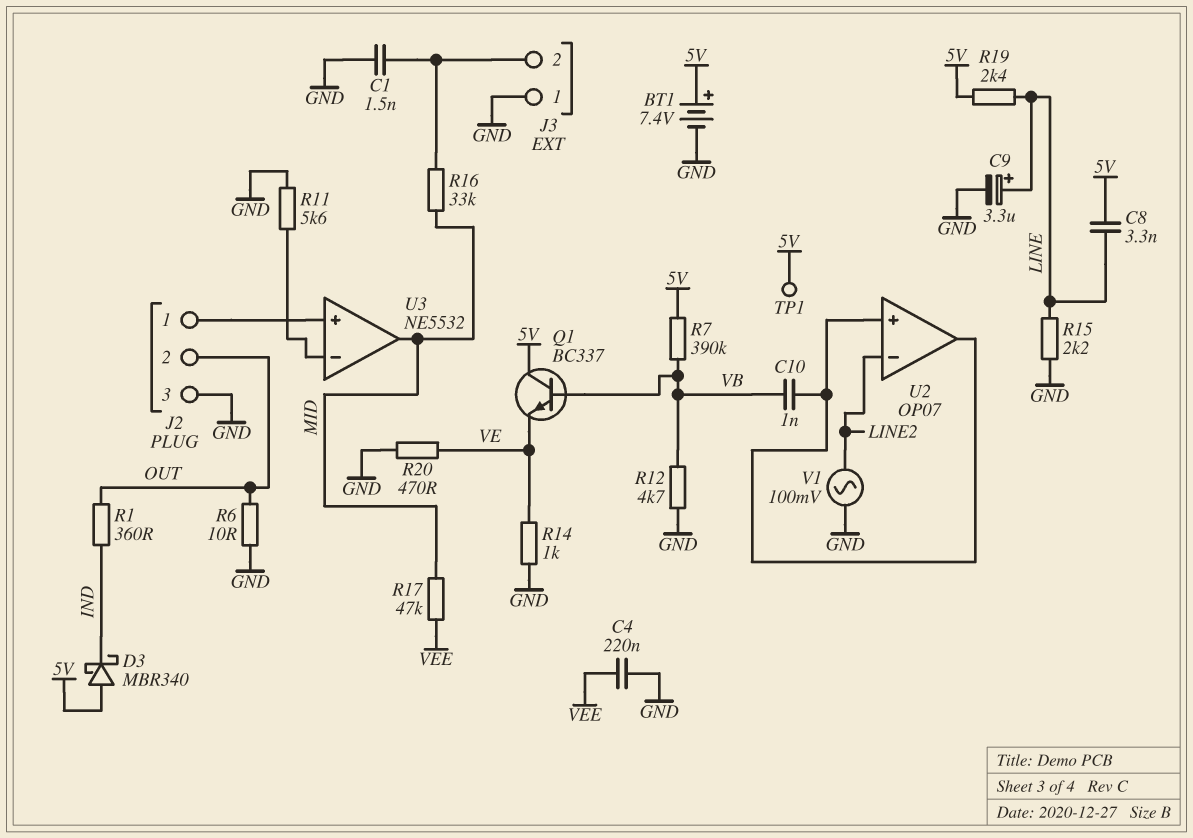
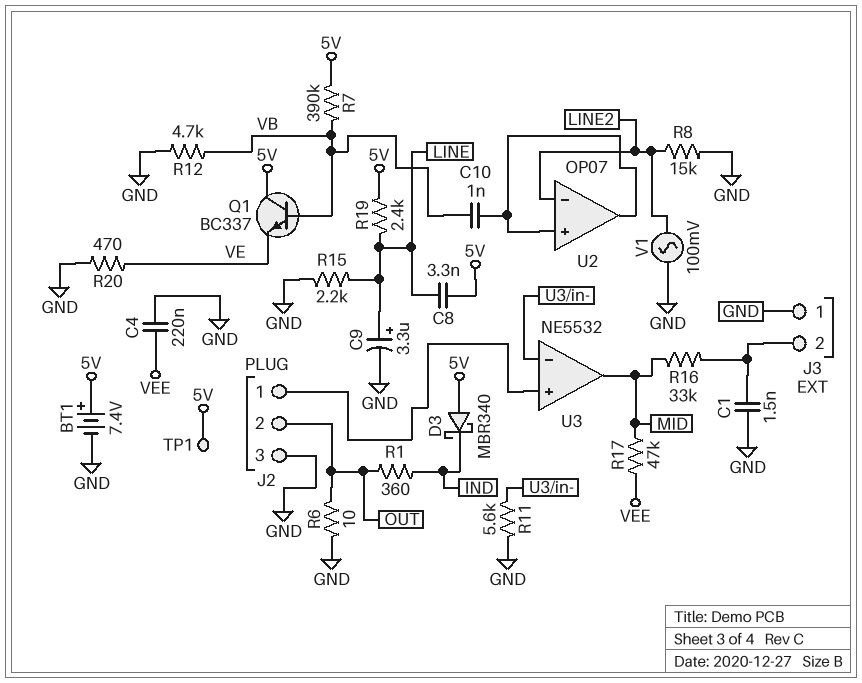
R8: none -> 15k (GND, LINE2)
R14: 1k (GND, VE) -> none

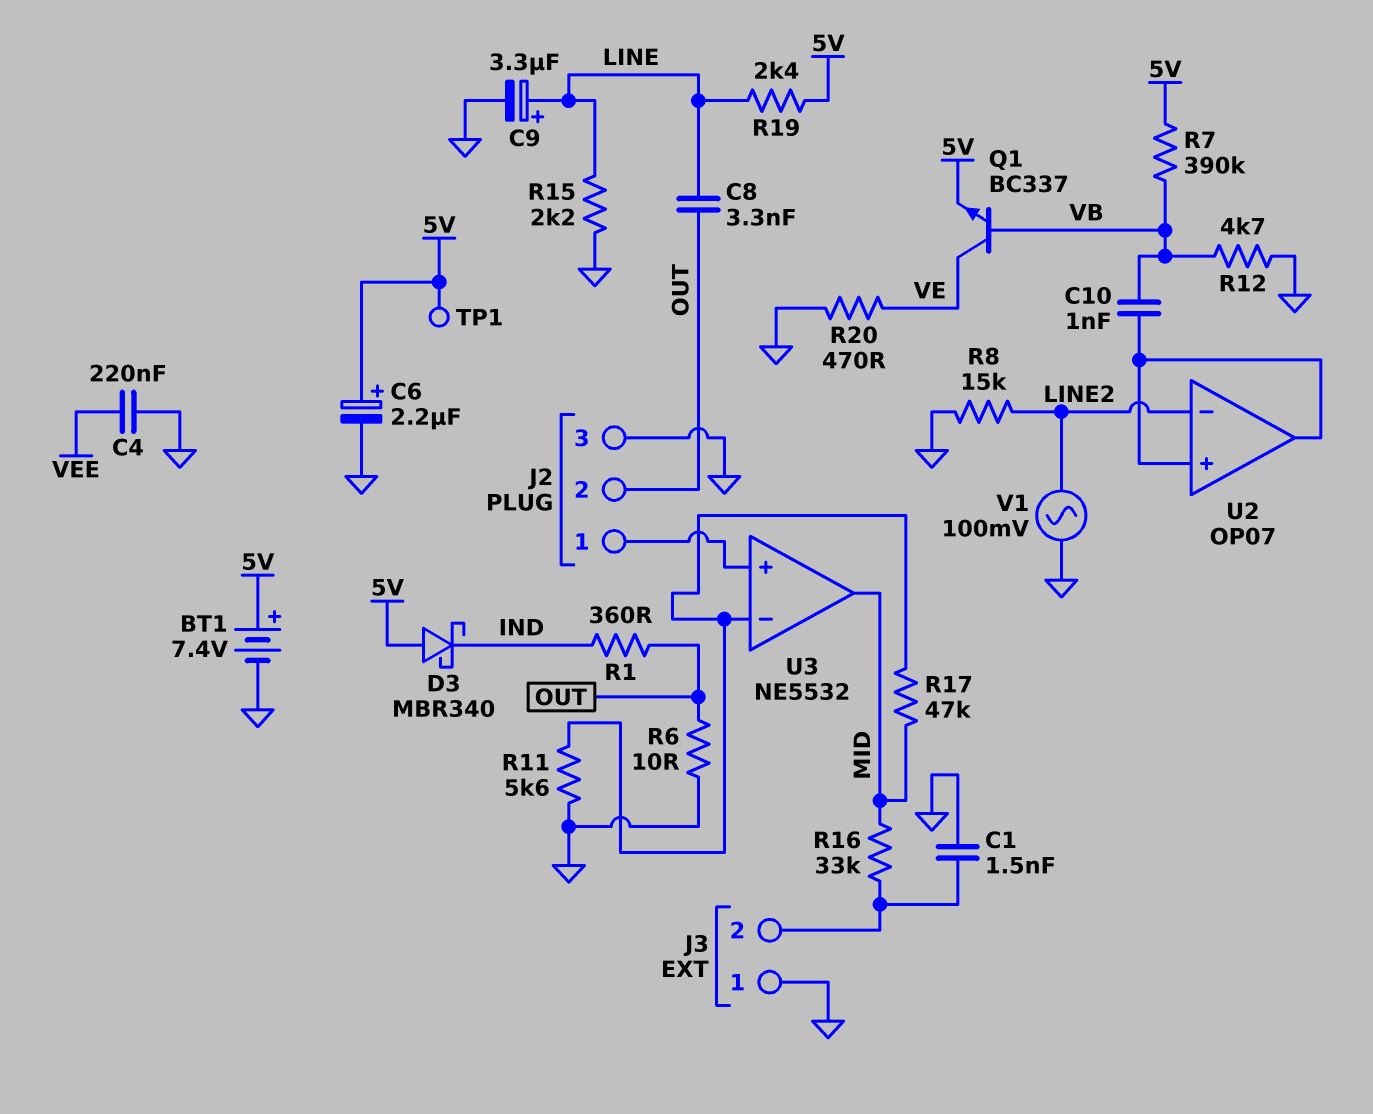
C6: none -> 2.2uF (plus 5V, minus GND)
C8: 3.3nF (5V, LINE) -> 3.3nF (LINE, OUT)
Q1: NPN BC337 (B VB, C 5V, E VE) -> NPN BC337 (B VB, C VE, E 5V)
R17: 47k (MID, VEE) -> 47k (MID, U3/in-)

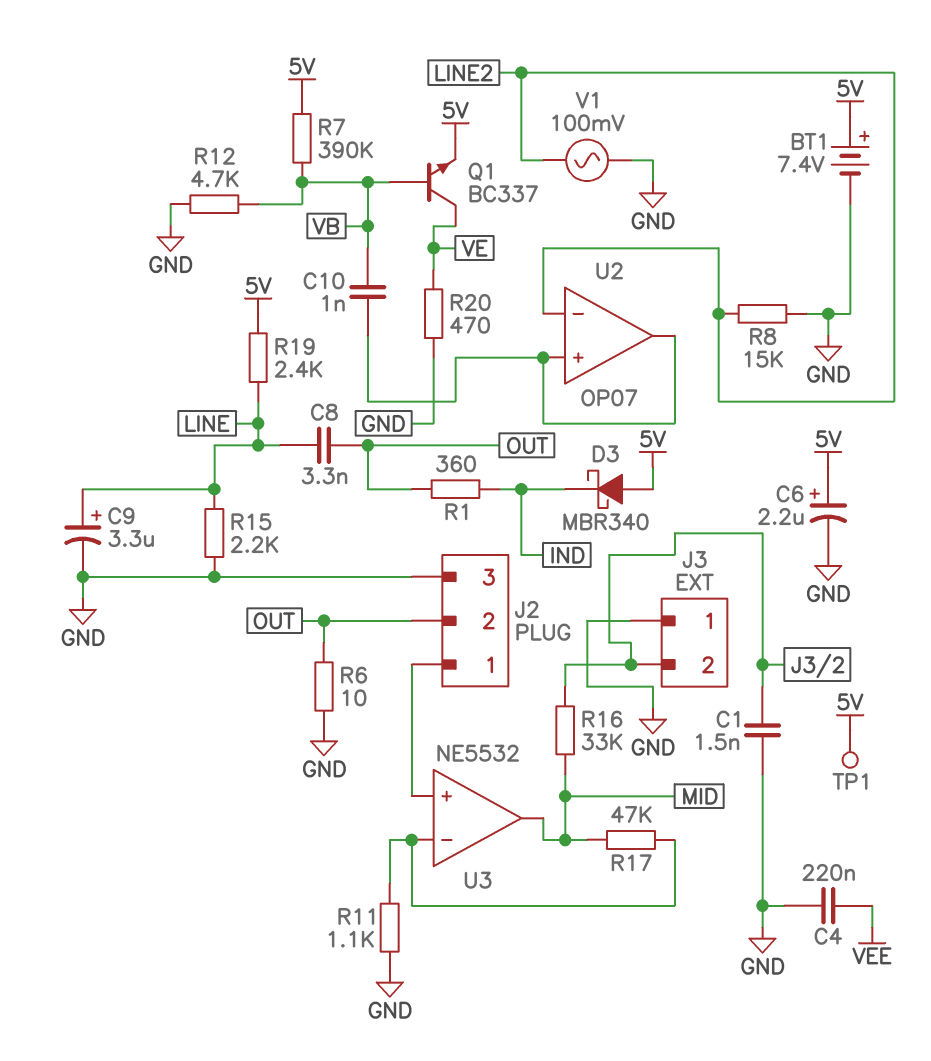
R11: 5.6k (GND, U3/in-) -> 1.1k (GND, U3/in-)

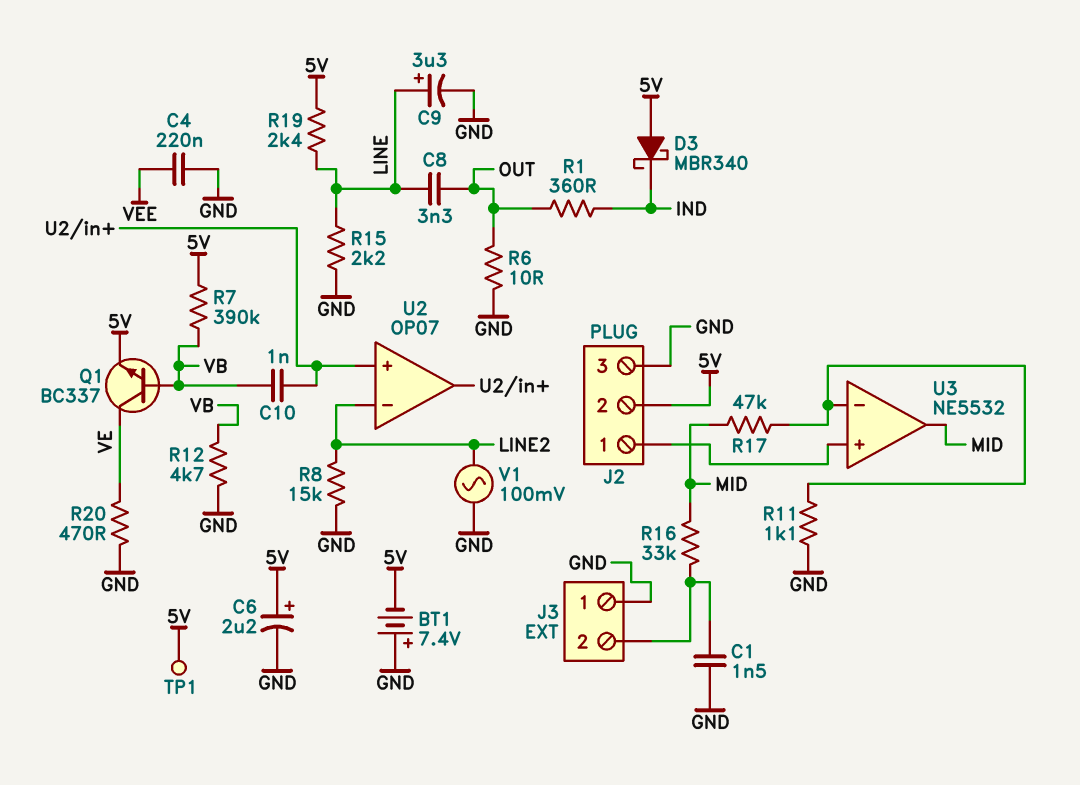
BT1: 7.4V (plus 5V, minus GND) -> 7.4V (plus GND, minus 5V)
J2 pin 2: OUT -> 5V

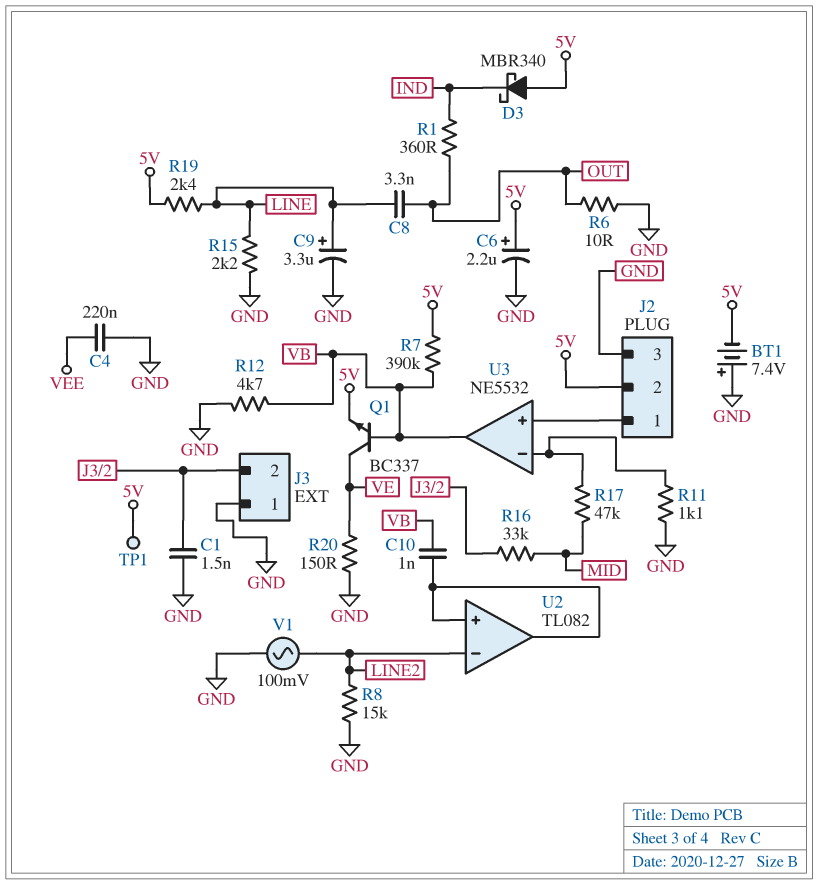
R20: 470 (GND, VE) -> 150 (GND, VE)
U2: OP07 -> TL082
U3 pin out: MID -> VB

